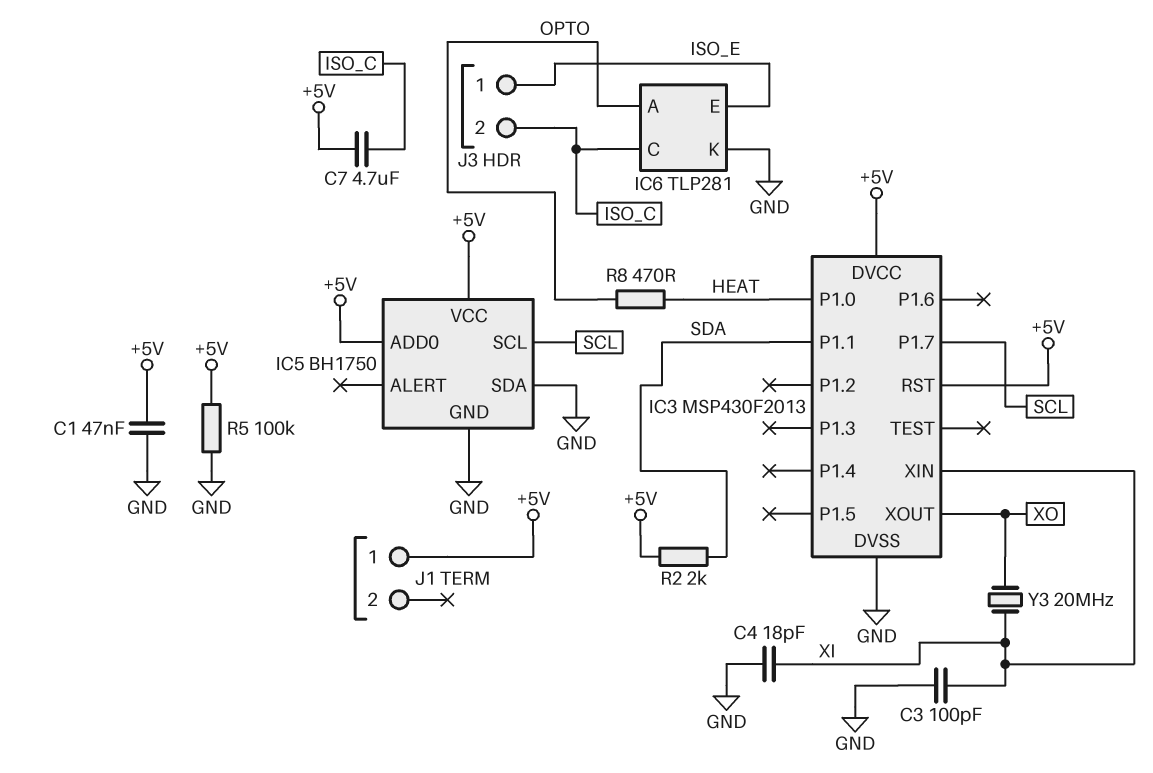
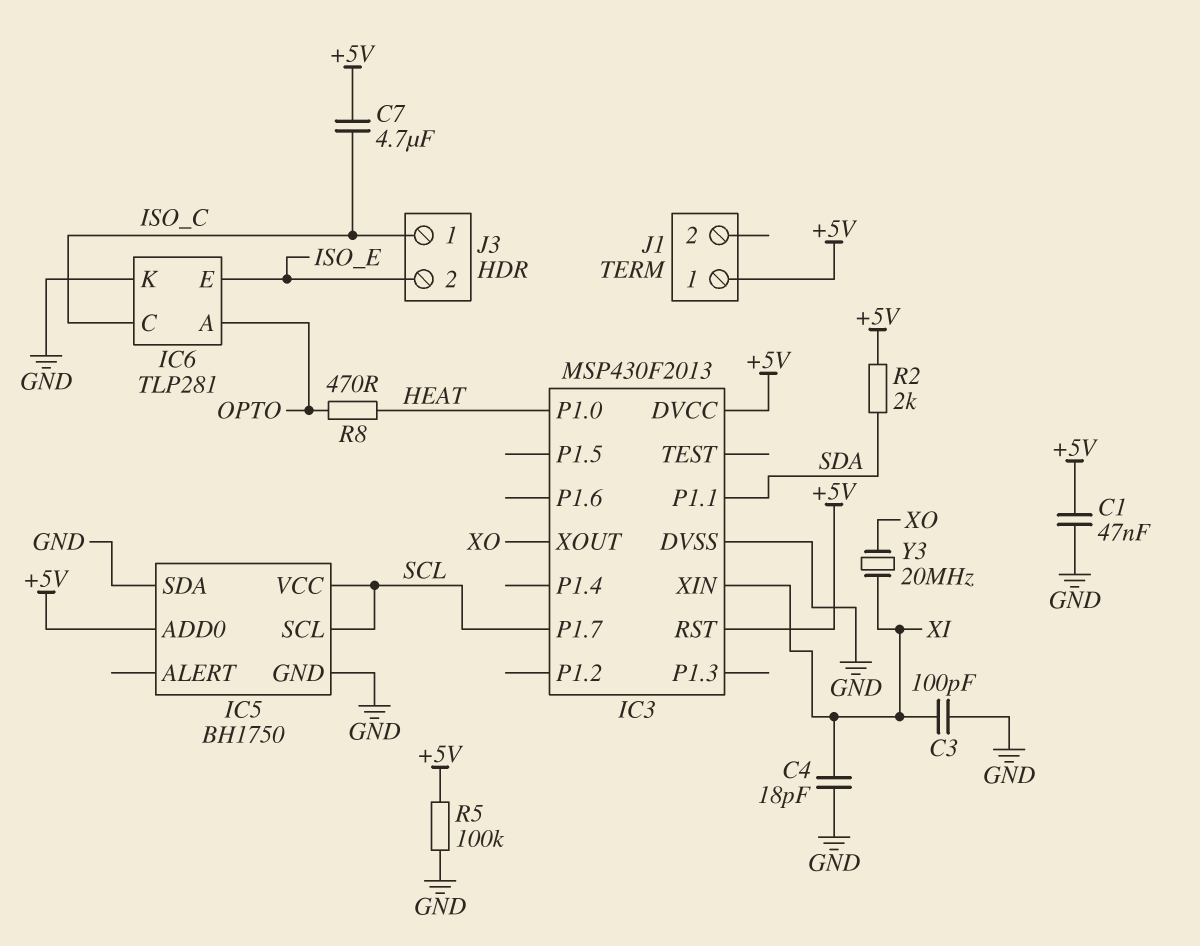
IC5 pin VCC: +5V -> SCL
J3 pin 1: ISO_E -> ISO_C
J3 pin 2: ISO_C -> ISO_E

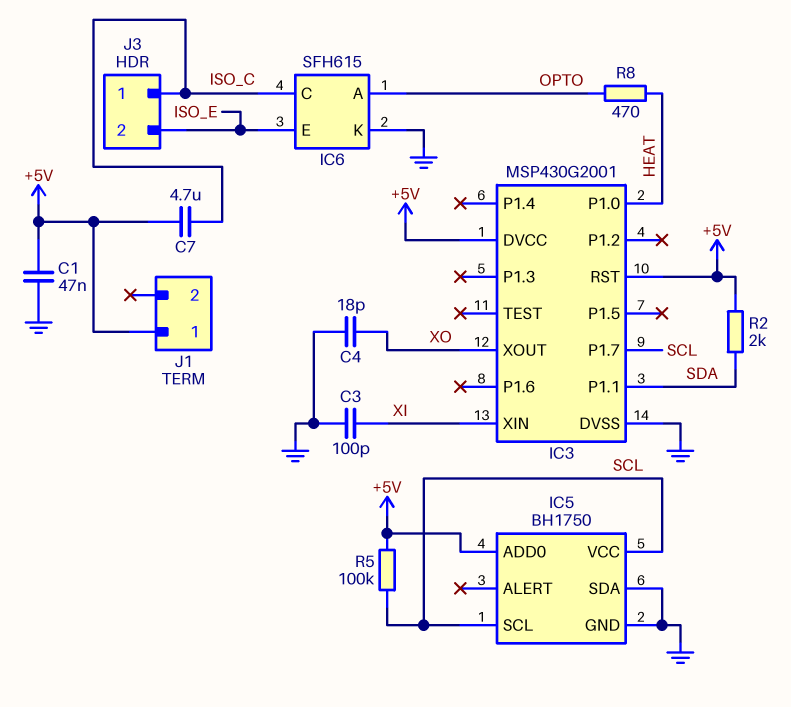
C4: 18pF (GND, XI) -> 18pF (GND, XO)
IC3: MSP430F2013 -> MSP430G2001
IC6: TLP281 -> SFH615
R5: 100k (+5V, GND) -> 100k (+5V, SCL)
Y3: 20MHz (XI, XO) -> none

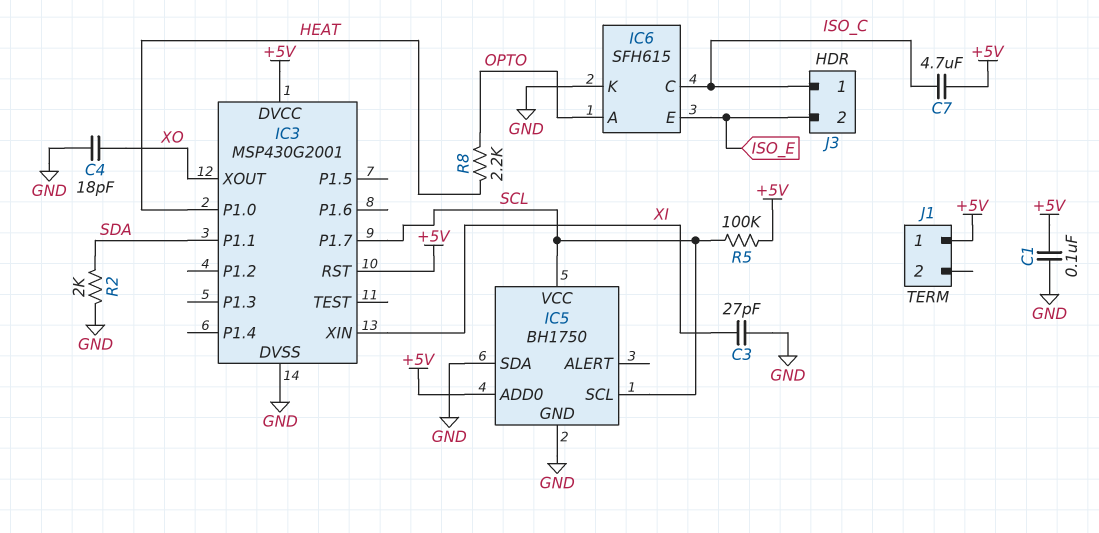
C1: 47nF (+5V, GND) -> 100nF (+5V, GND)
C3: 100pF (GND, XI) -> 27pF (GND, XI)
R2: 2k (+5V, SDA) -> 2k (GND, SDA)
R8: 470 (HEAT, OPTO) -> 2.2k (HEAT, OPTO)

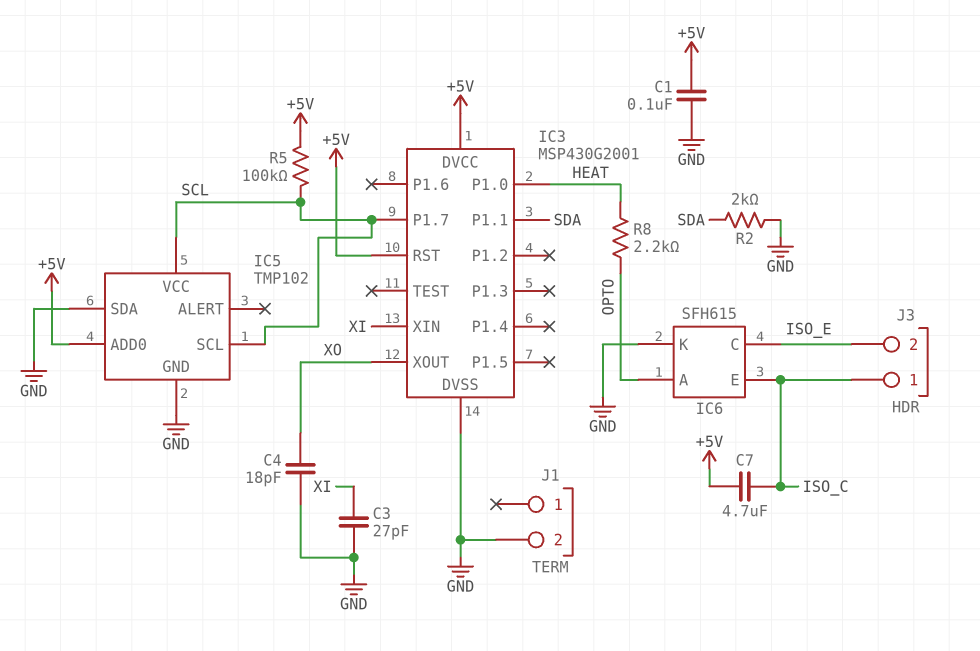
IC5: BH1750 -> TMP102
IC6 pin C: ISO_C -> ISO_E
IC6 pin E: ISO_E -> ISO_C
J1 pin 1: +5V -> none
J1 pin 2: none -> GND

